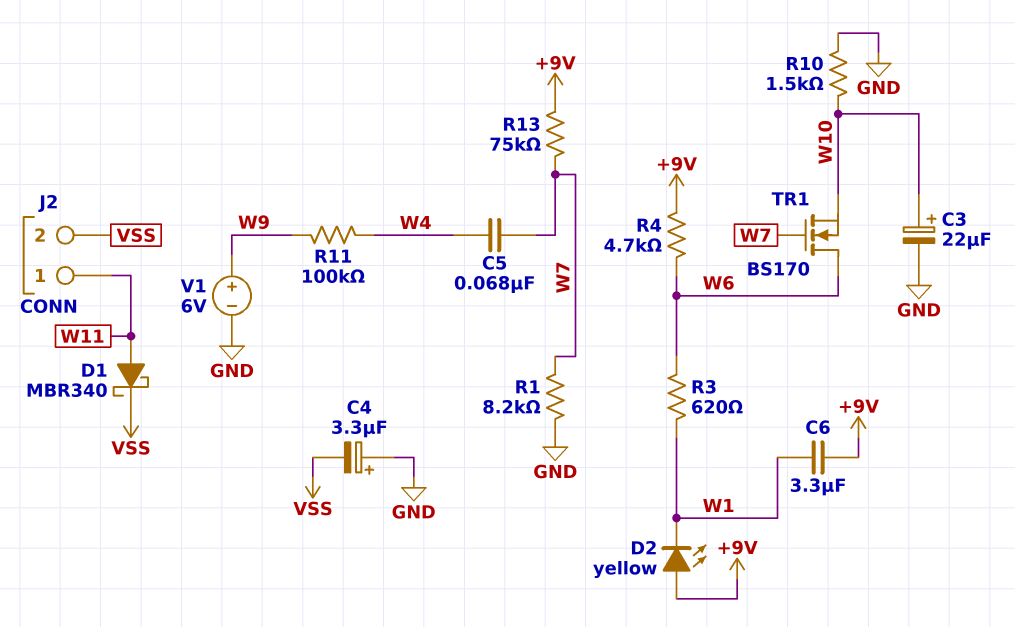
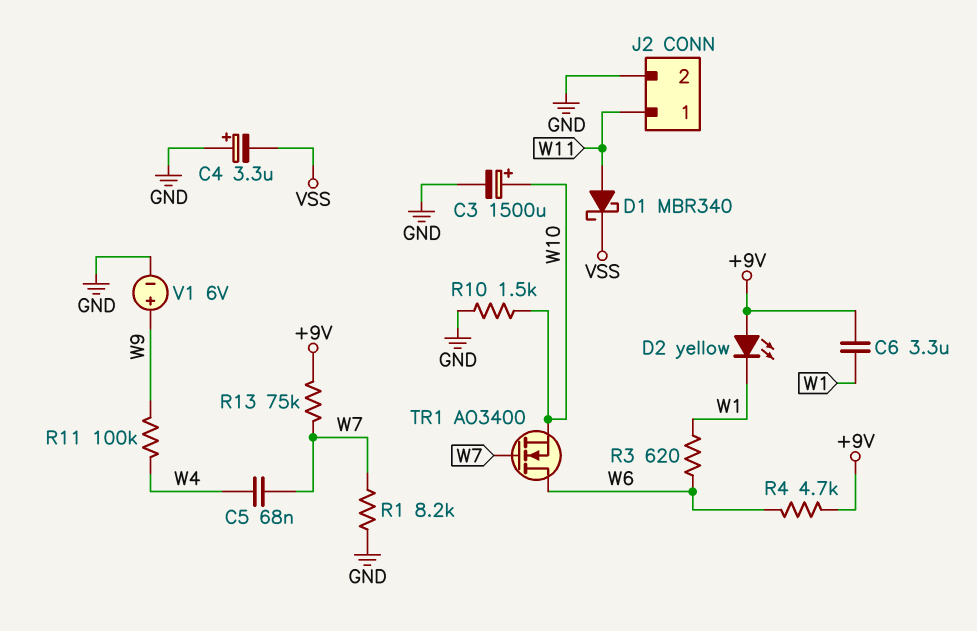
C3: 22uF (plus W10, minus GND) -> 1500uF (plus W10, minus GND)
J2 pin 2: VSS -> GND
TR1: NMOS BS170 (G W7, D W6, S W10) -> NMOS AO3400 (G W7, D W6, S W10)

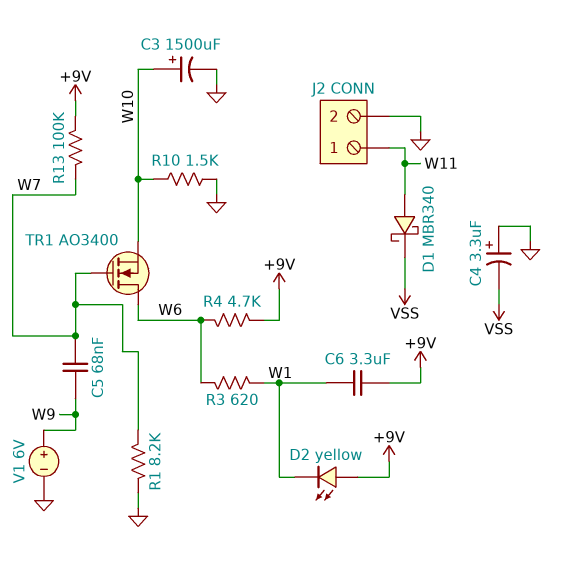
C5: 68nF (W4, W7) -> 68nF (W7, W9)
R11: 100k (W4, W9) -> none
R13: 75k (+9V, W7) -> 100k (+9V, W7)

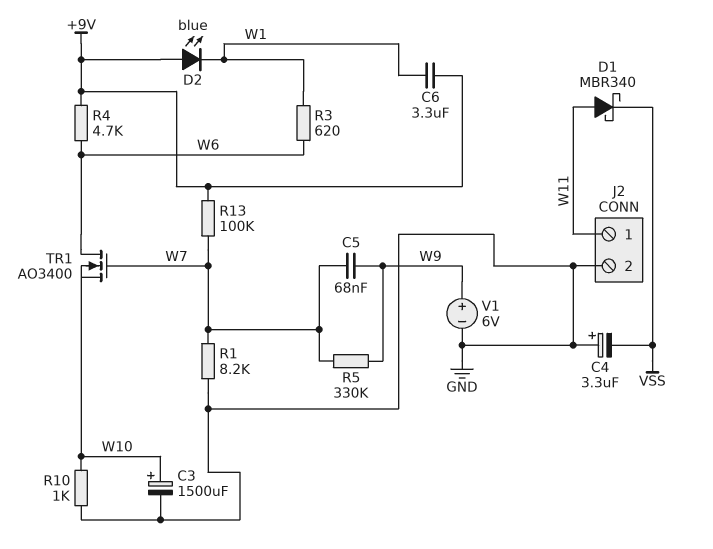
D2: LED yellow (A +9V, K W1) -> LED blue (A +9V, K W1)
R5: none -> 330k (W7, W9)
R10: 1.5k (GND, W10) -> 1k (GND, W10)

